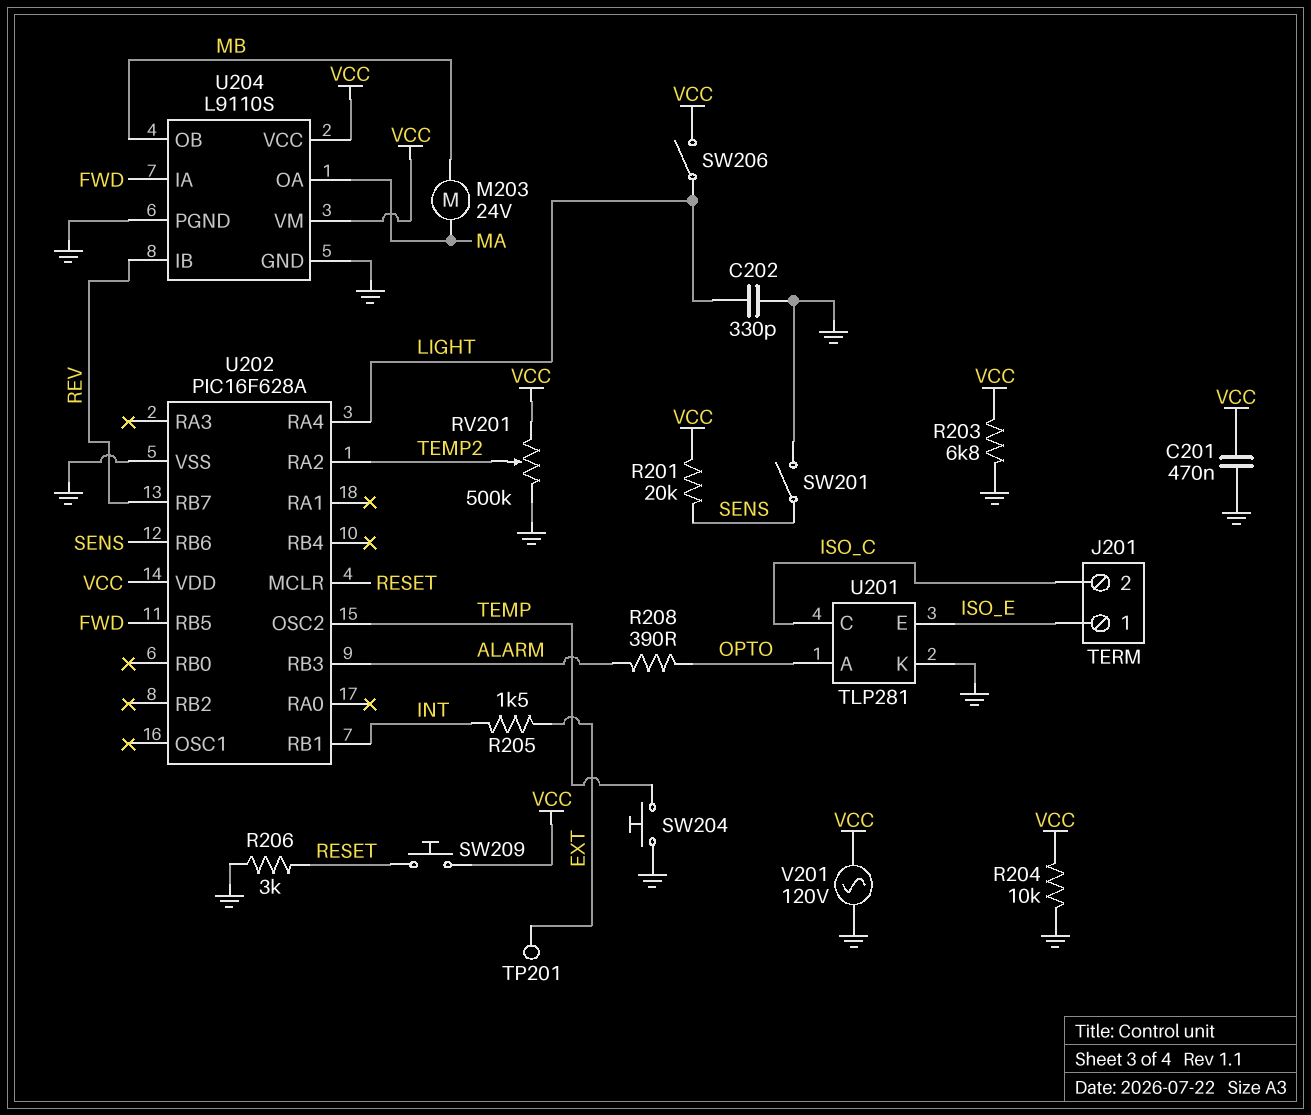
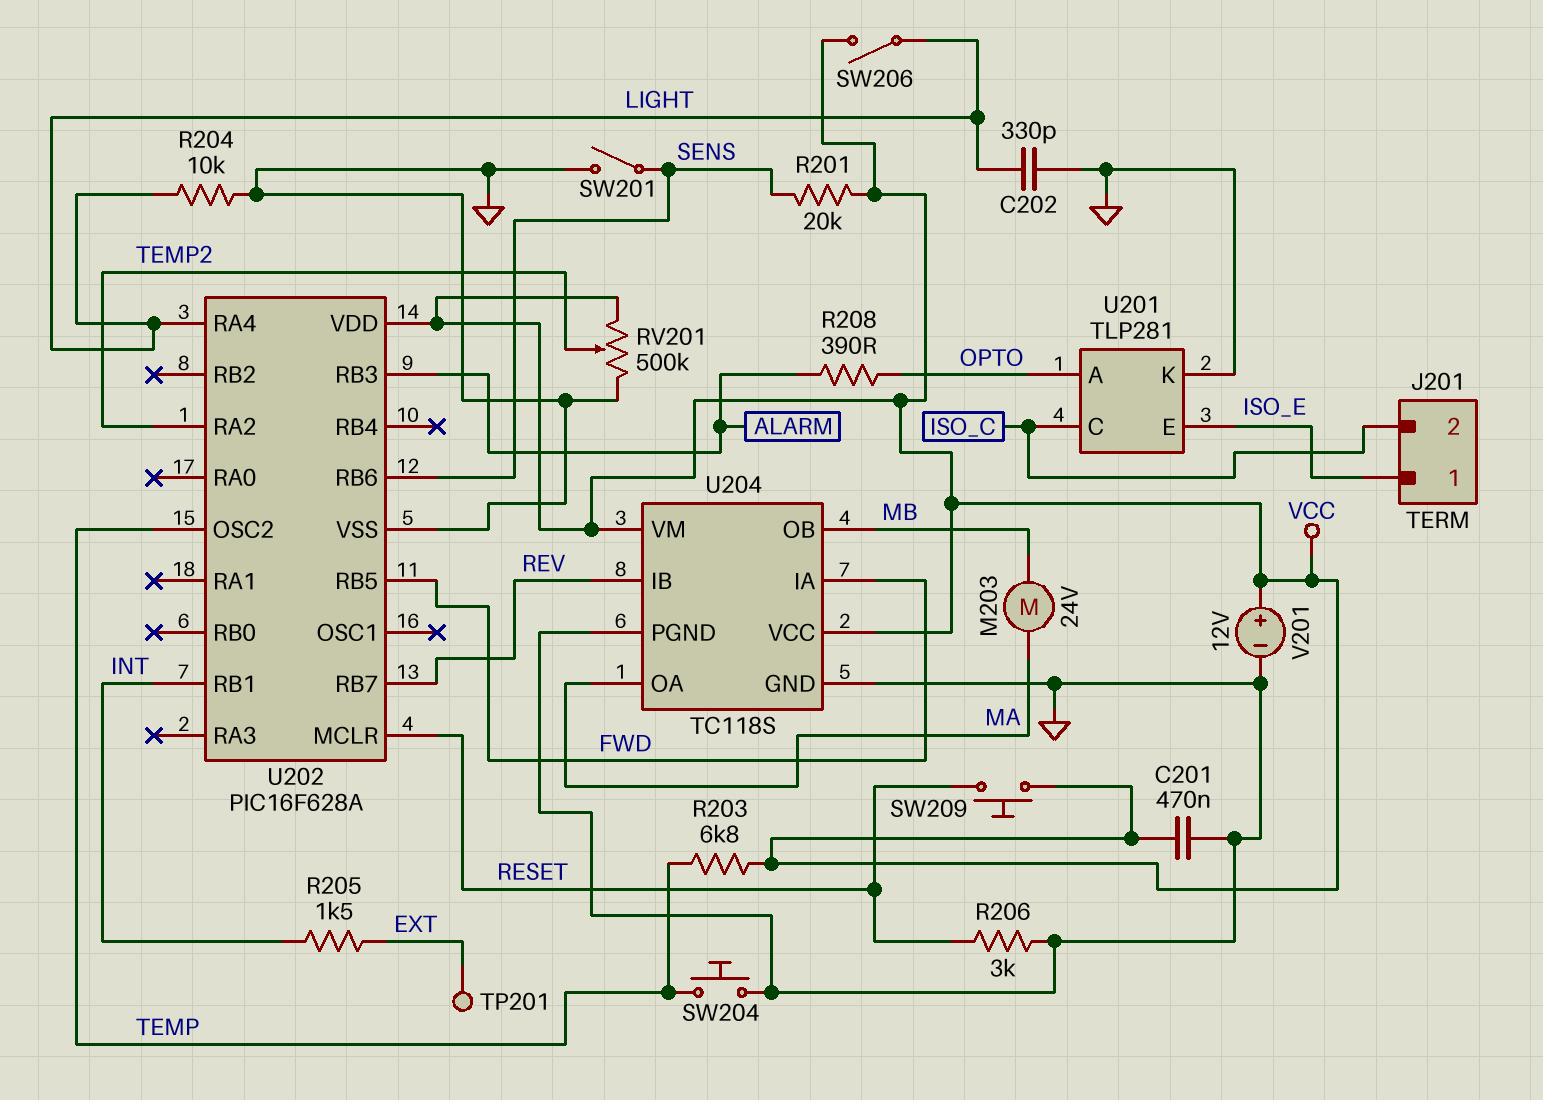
R203: 6.8k (GND, VCC) -> 6.8k (TEMP, VCC)
R204: 10k (GND, VCC) -> 10k (GND, LIGHT)
U204: L9110S -> TC118S
V201: AC 120V (GND, VCC) -> 12V (plus VCC, minus GND)

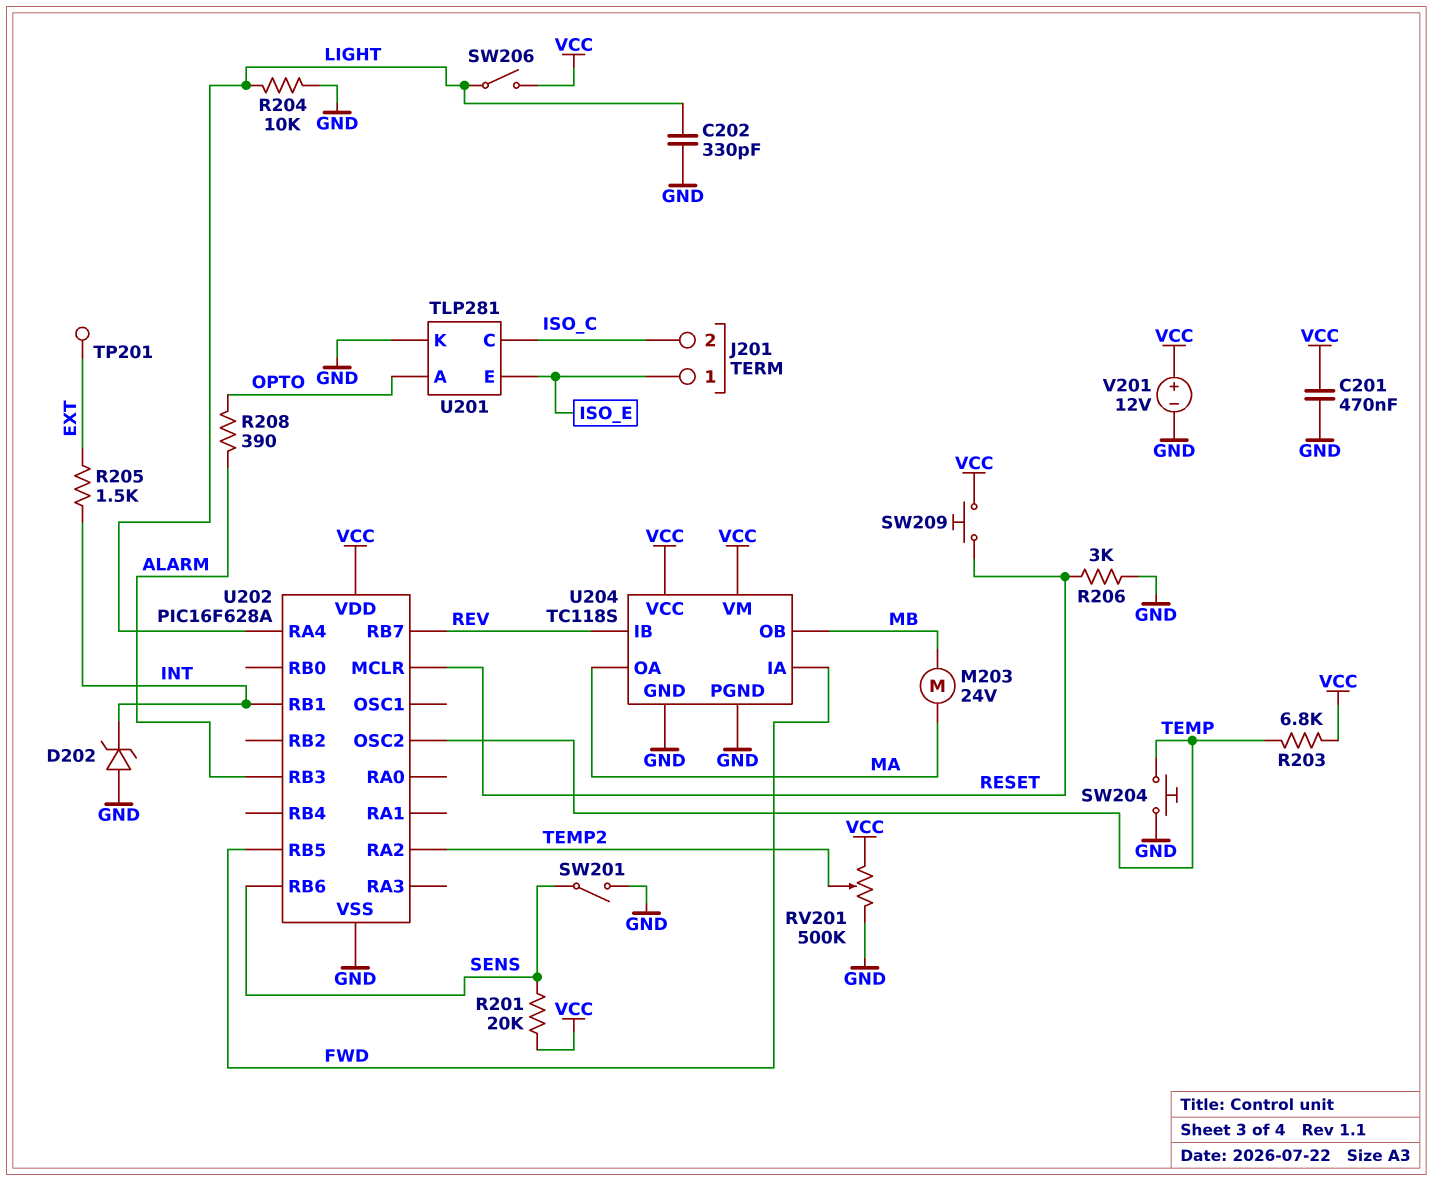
D202: none -> zener (A GND, K INT)

